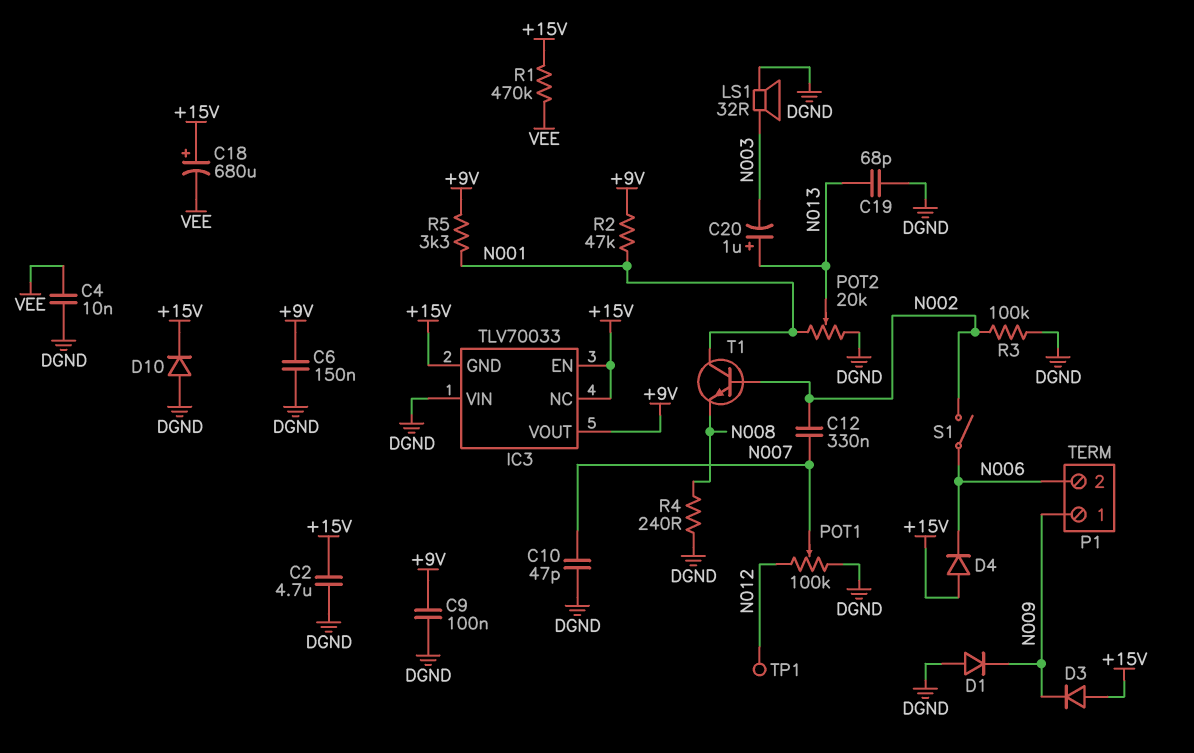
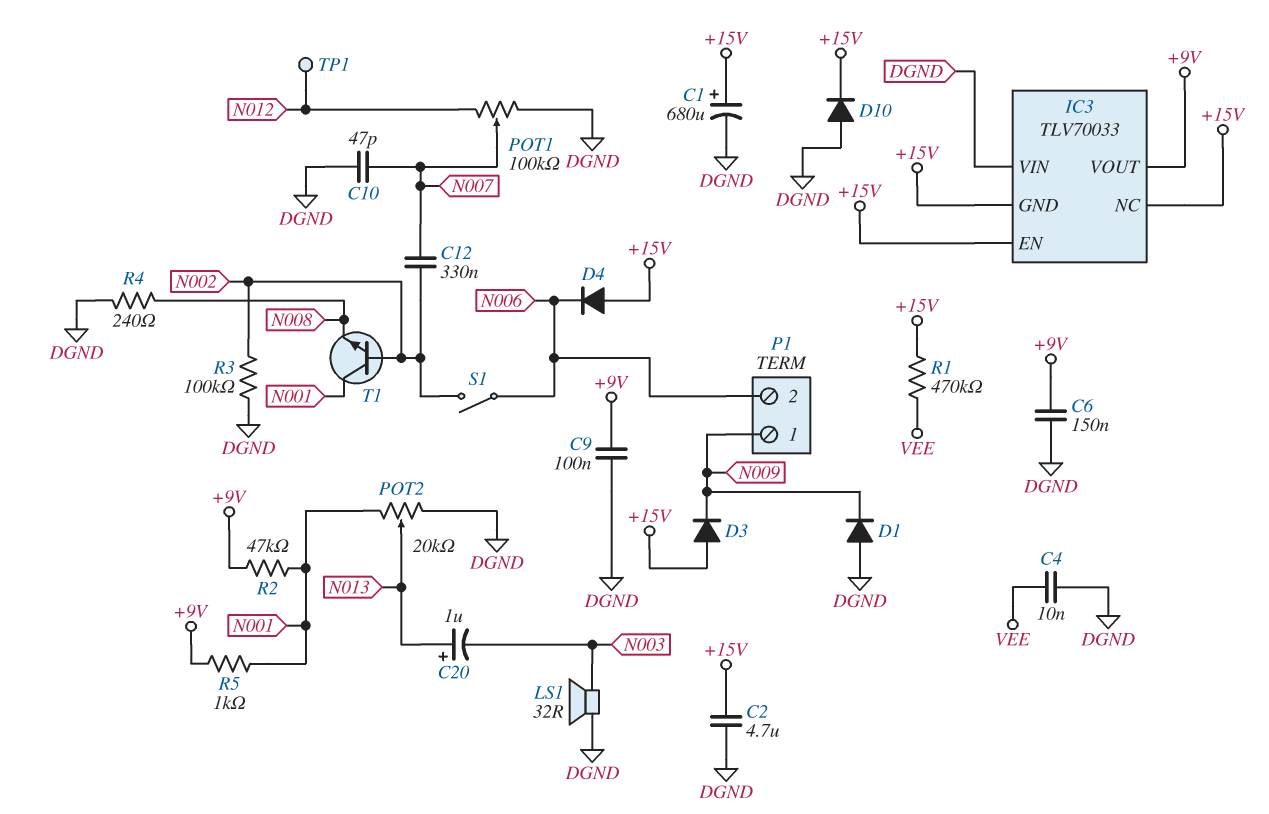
C1: none -> 680uF (plus +15V, minus DGND)
C18: 680uF (plus +15V, minus VEE) -> none
C19: 68pF (DGND, N013) -> none
R5: 3.3k (+9V, N001) -> 1k (+9V, N001)

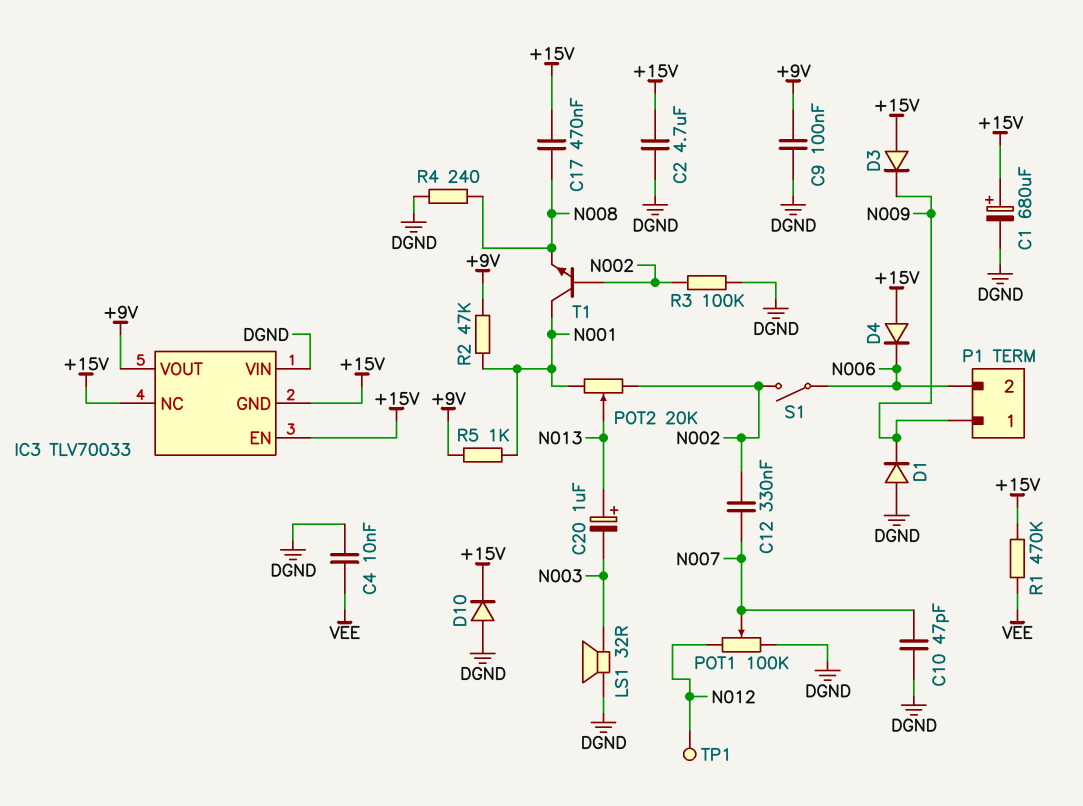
C6: 150nF (+9V, DGND) -> none
C17: none -> 470nF (+15V, N008)
POT2: 20k (DGND, N001, wiper N013) -> 20k (N001, N002, wiper N013)

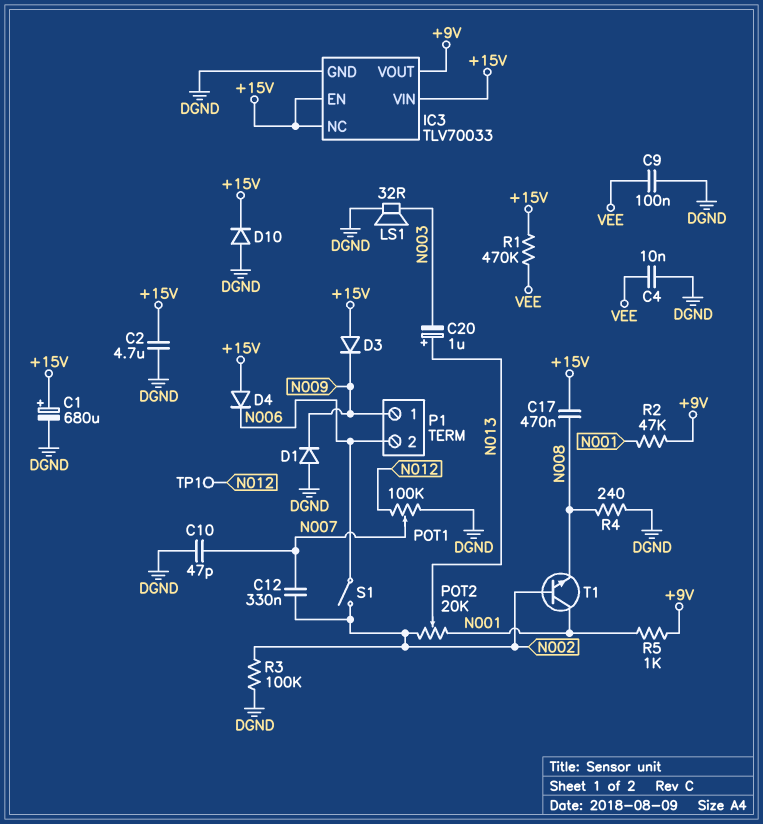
C9: 100nF (+9V, DGND) -> 100nF (DGND, VEE)
IC3 pin GND: +15V -> DGND
IC3 pin VIN: DGND -> +15V

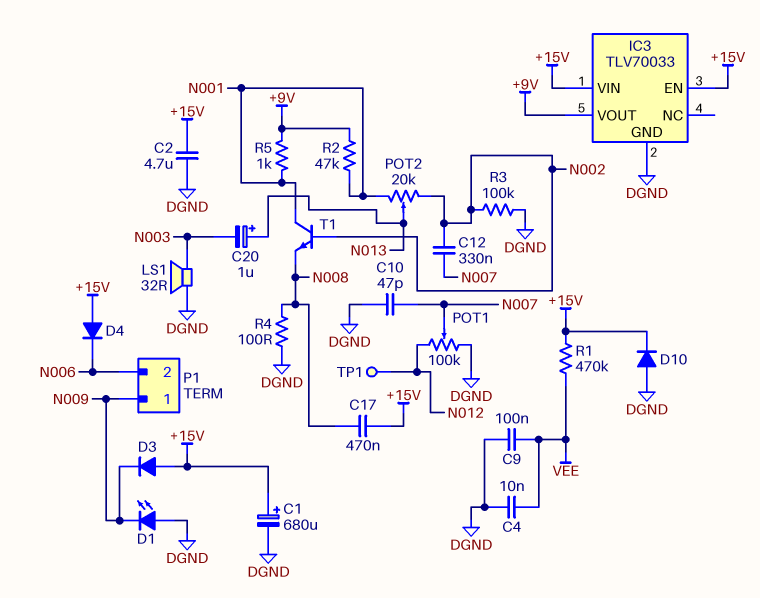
D1: diode (A DGND, K N009) -> LED (A DGND, K N009)
IC3 pin NC: +15V -> none
R4: 240 (DGND, N008) -> 100 (DGND, N008)
S1: switch (N002, N006) -> none

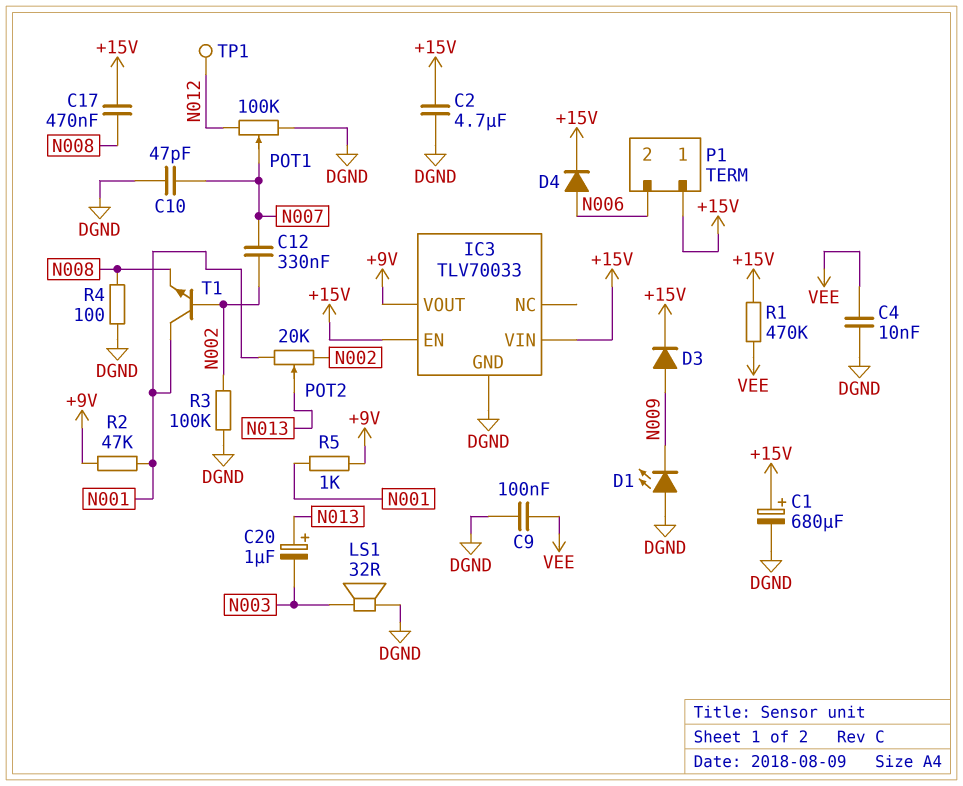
D3: diode (A +15V, K N009) -> diode (A N009, K +15V)
D4: diode (A +15V, K N006) -> diode (A N006, K +15V)
D10: diode (A DGND, K +15V) -> none
P1 pin 1: N009 -> +15V

